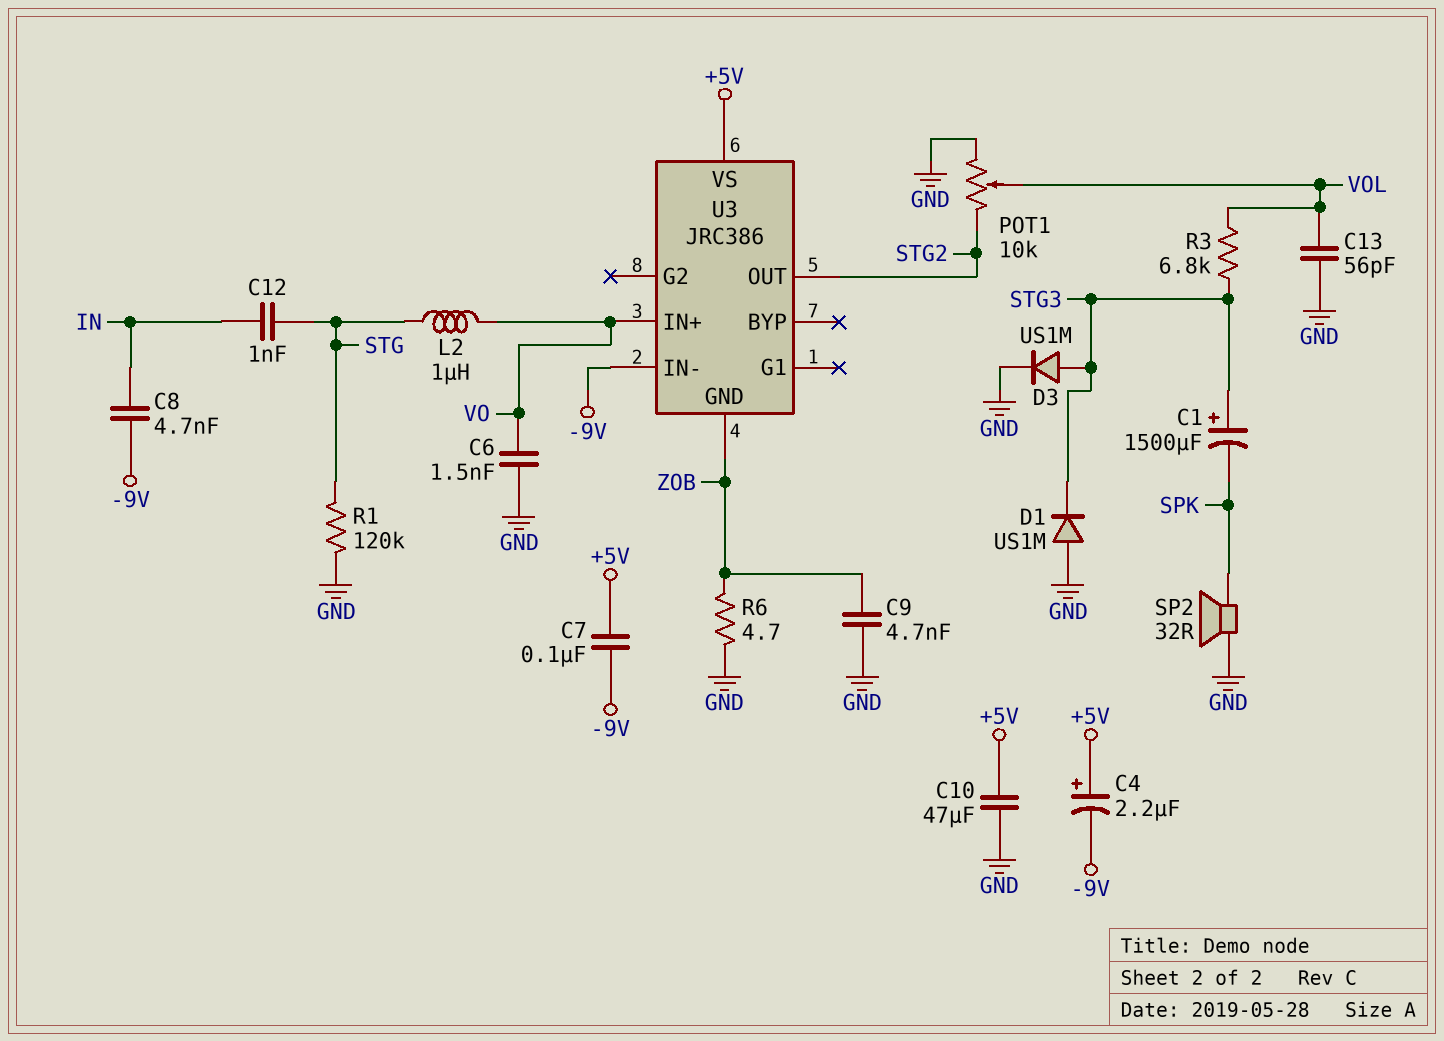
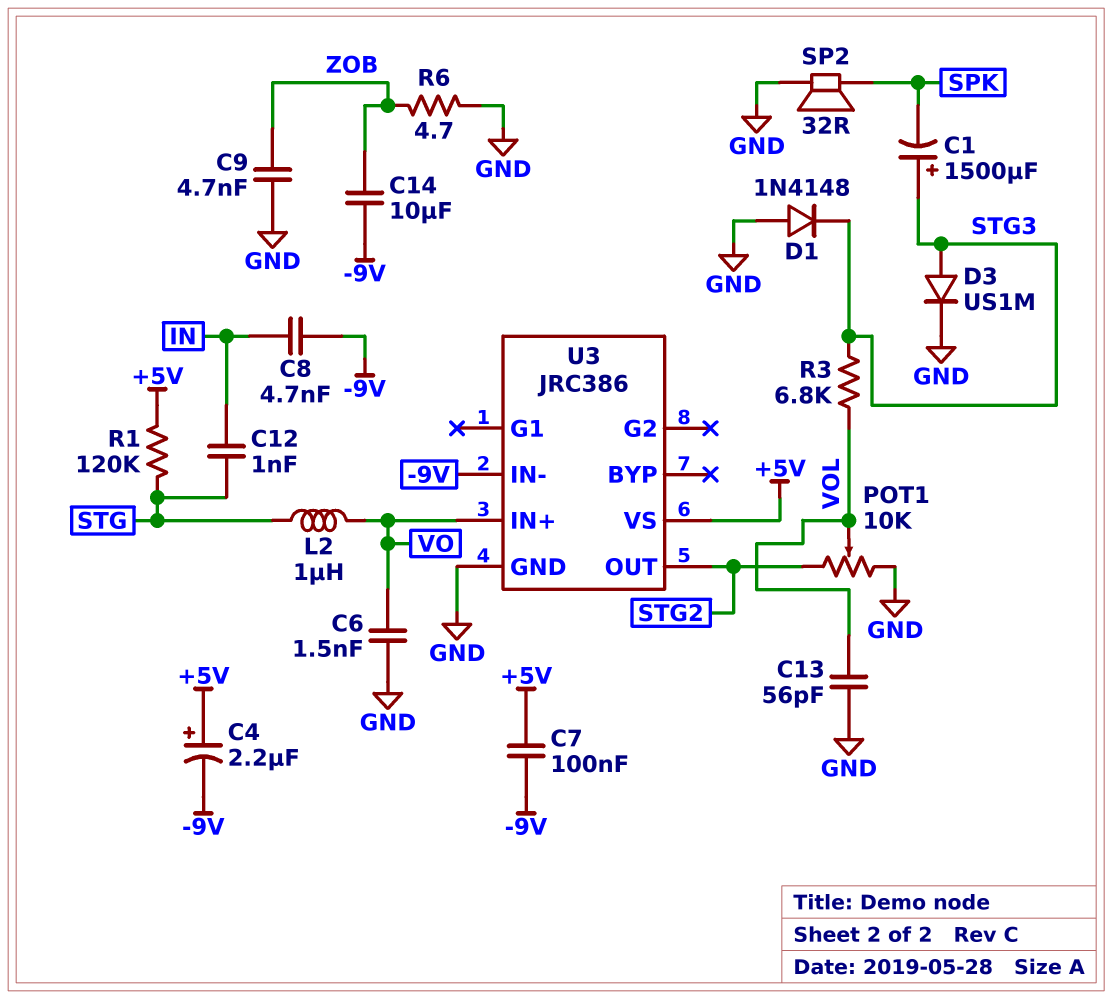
C10: 47uF (+5V, GND) -> none
C14: none -> 10uF (-9V, ZOB)
D1: diode US1M (A GND, K STG3) -> diode 1N4148 (A GND, K STG3)
R1: 120k (GND, STG) -> 120k (+5V, STG)
U3 pin GND: ZOB -> GND

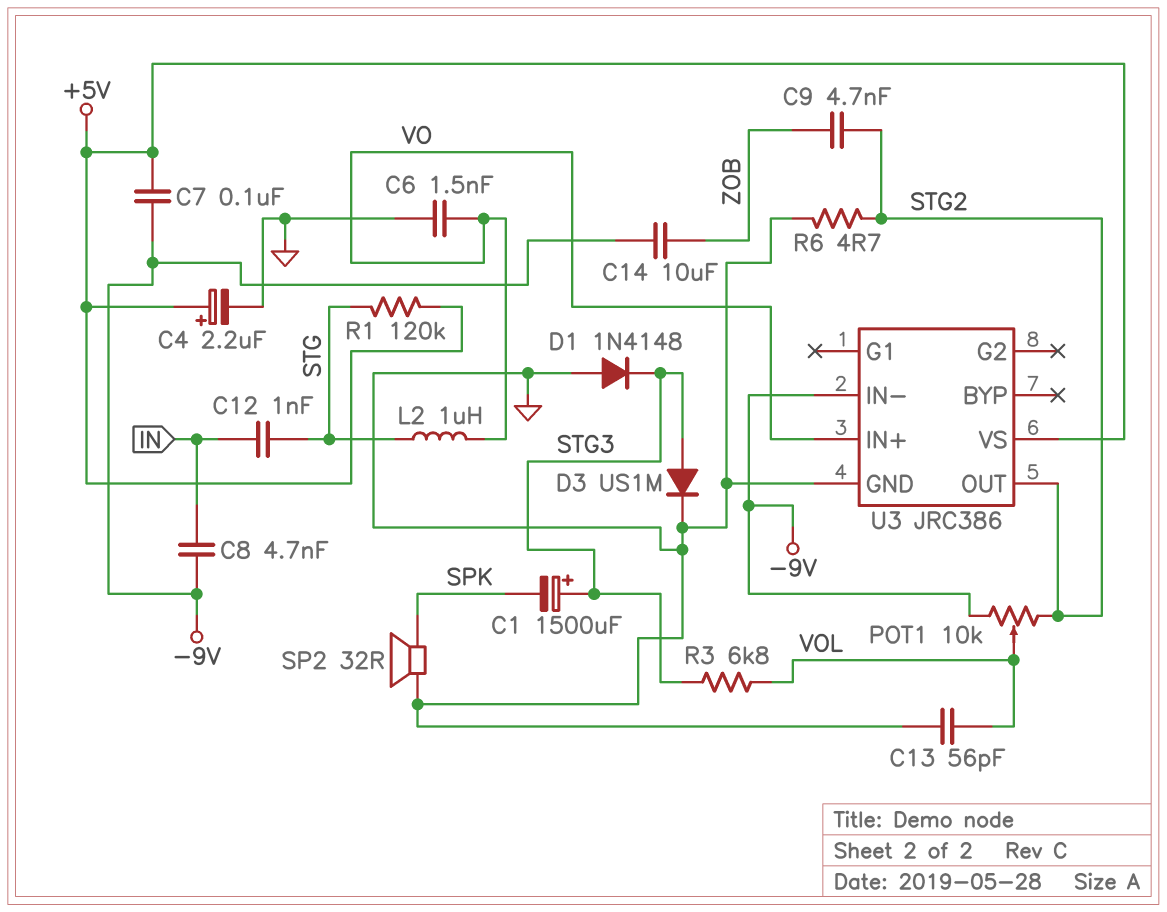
C4: 2.2uF (plus +5V, minus -9V) -> 2.2uF (plus +5V, minus GND)
C9: 4.7nF (GND, ZOB) -> 4.7nF (STG2, ZOB)
POT1: 10k (GND, STG2, wiper VOL) -> 10k (-9V, STG2, wiper VOL)
R6: 4.7 (GND, ZOB) -> 4.7 (GND, STG2)

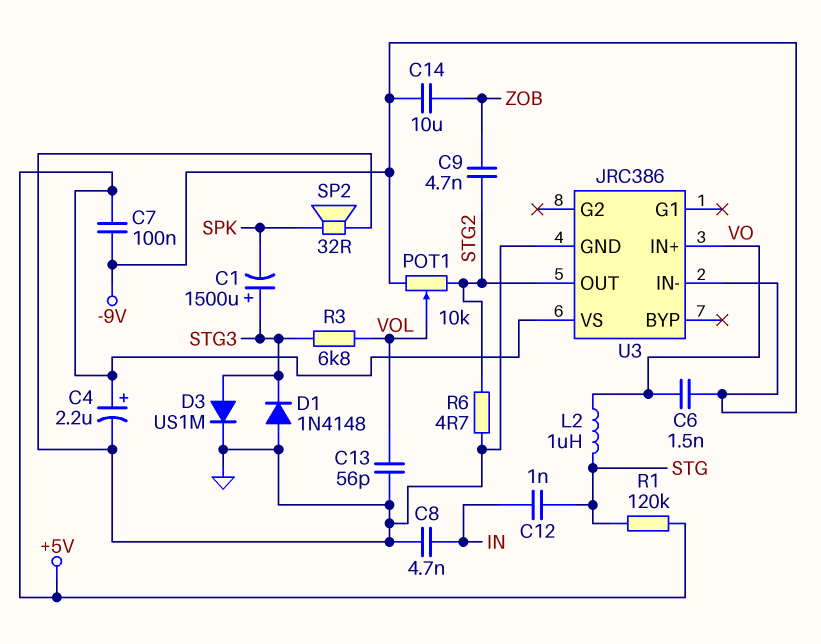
C6: 1.5nF (GND, VO) -> 1.5nF (-9V, VO)
C8: 4.7nF (-9V, IN) -> 4.7nF (GND, IN)

